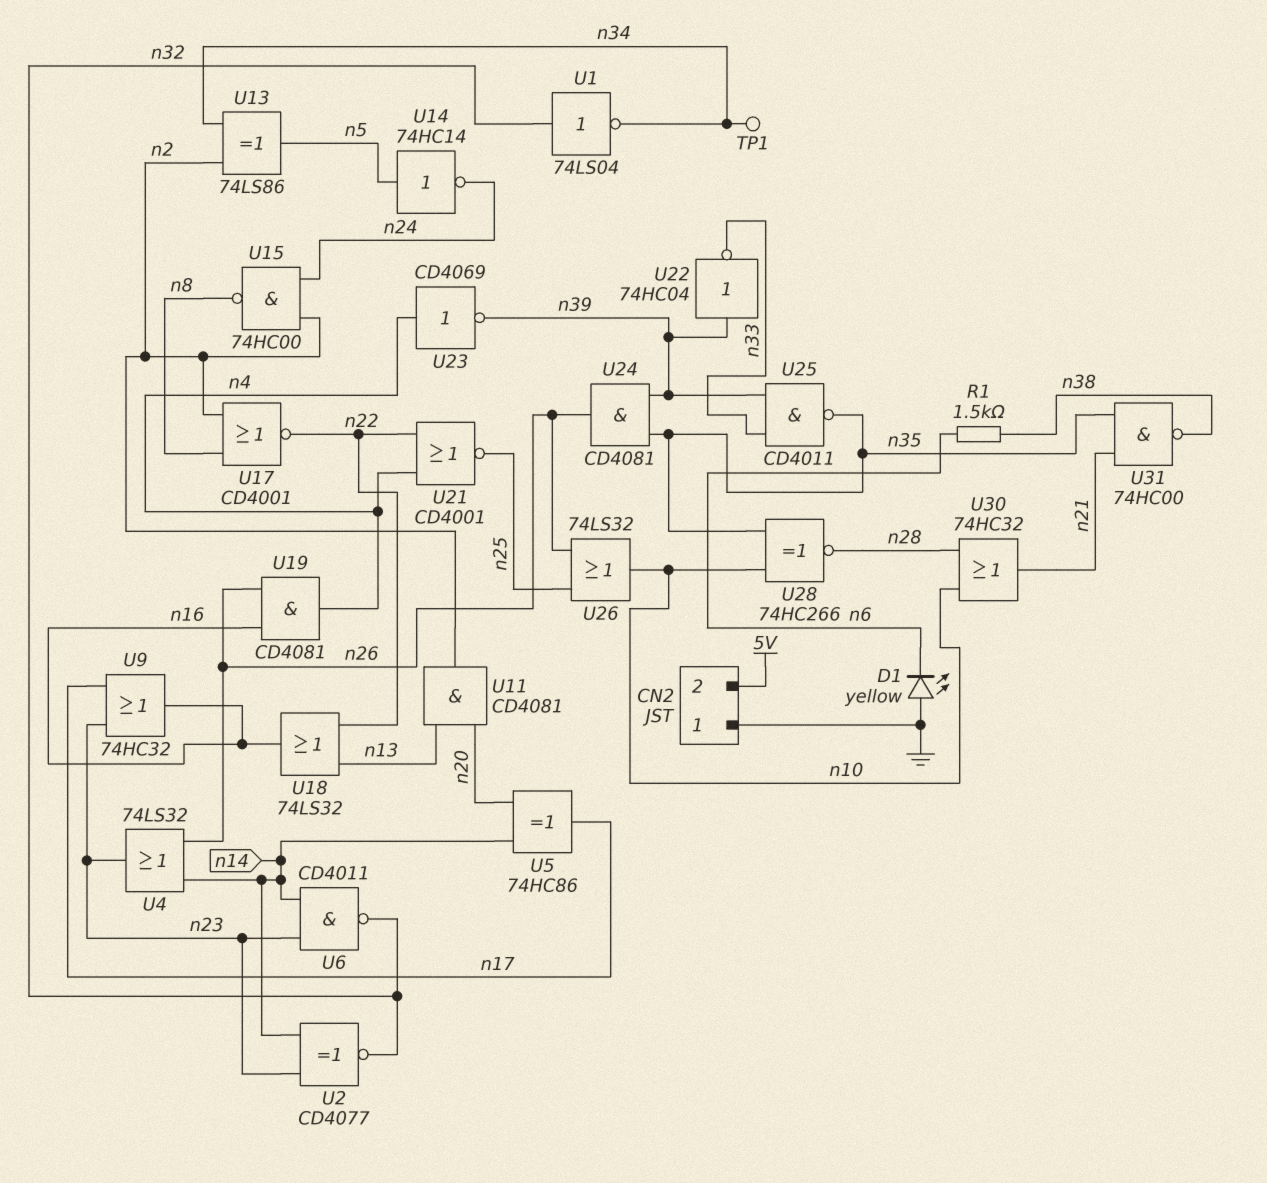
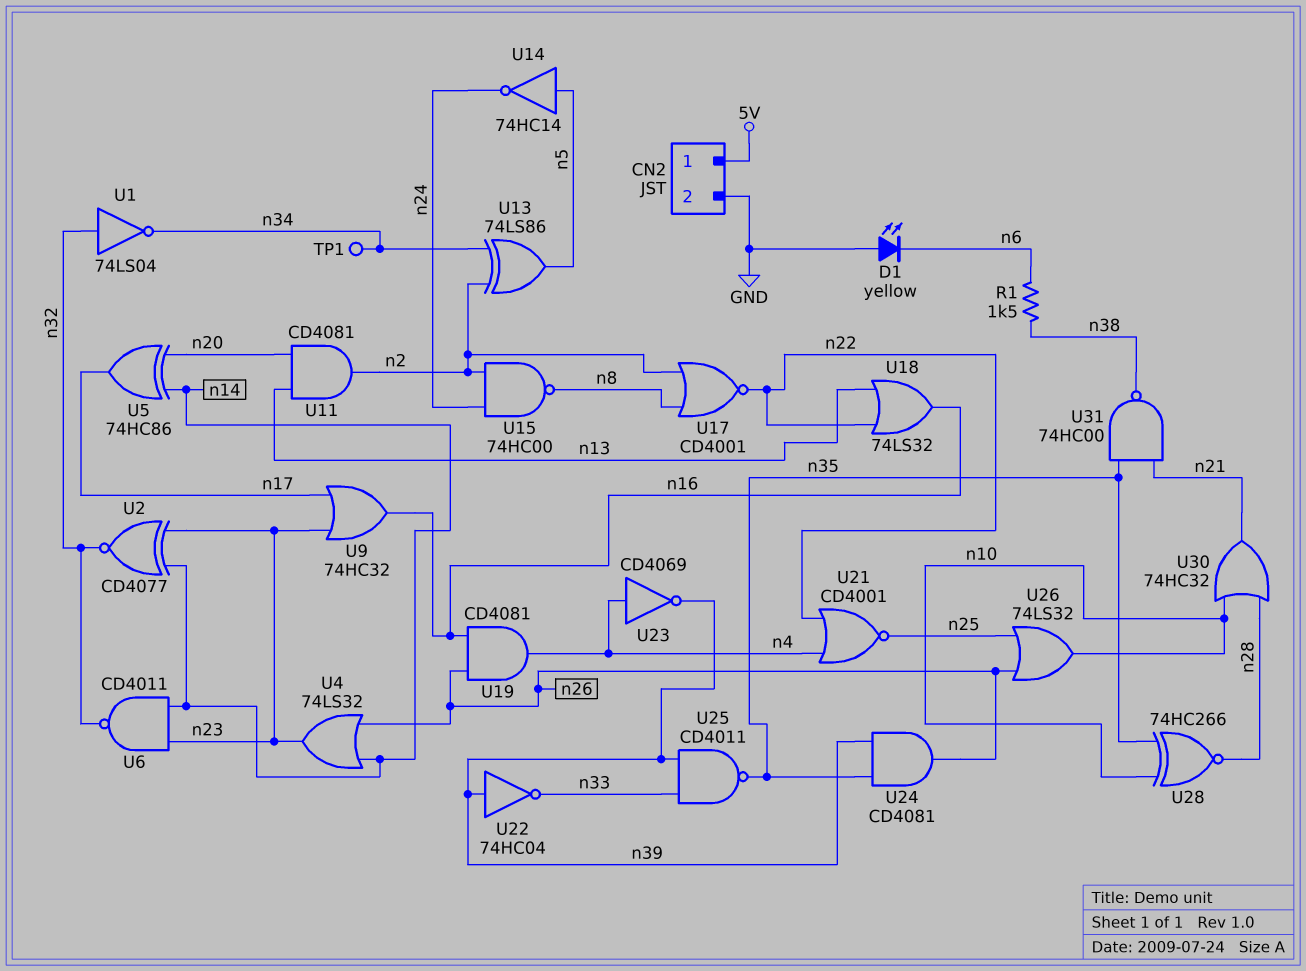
CN2 pin 1: GND -> 5V
CN2 pin 2: 5V -> GND

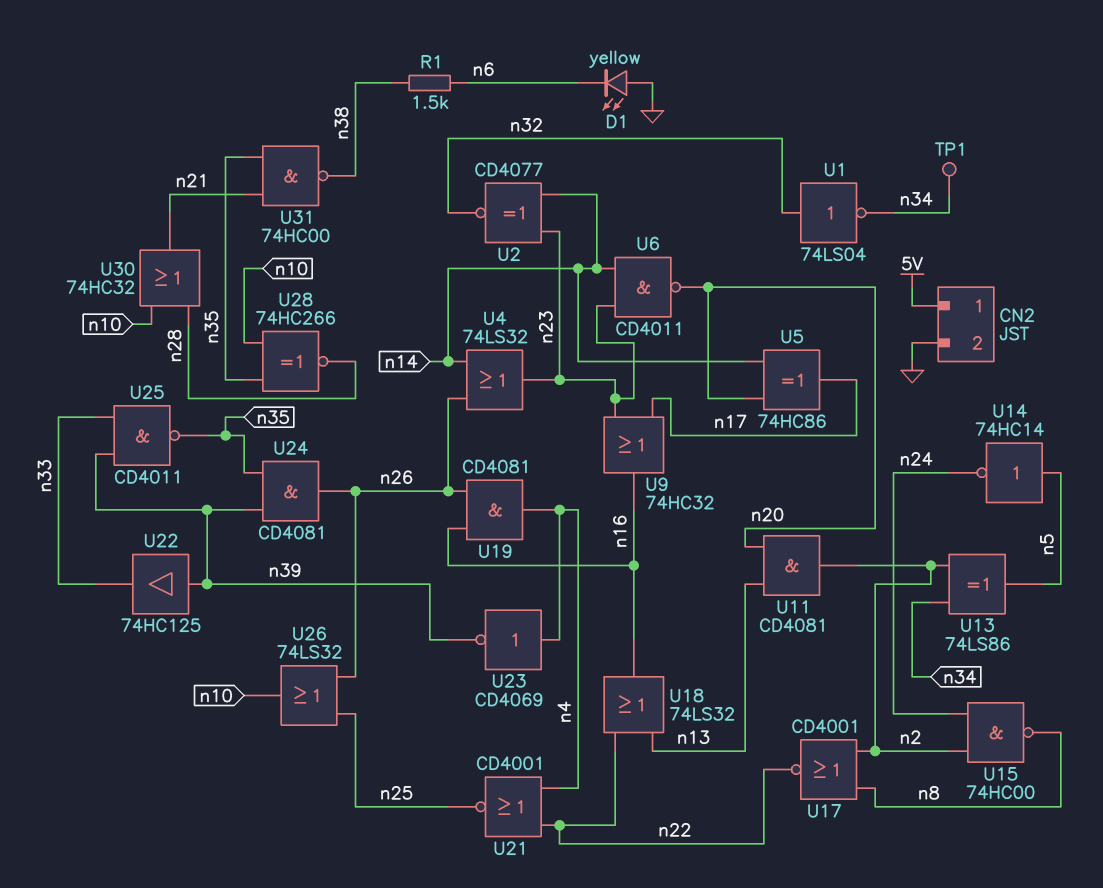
U6: NAND CD4011 (in n14, in n23, out n32) -> NAND CD4011 (in n14, in n23, out n20)
U22: NOT 74HC04 (in n39, out n33) -> buffer 74HC125 (in n39, out n33)

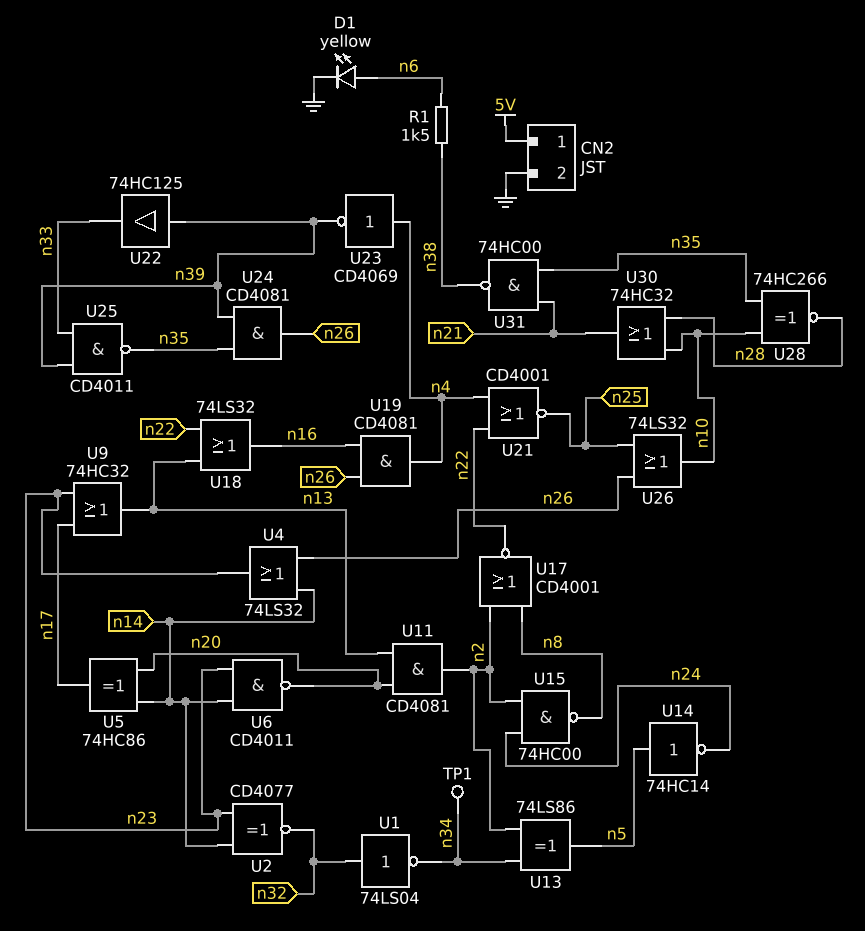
D1: LED yellow (A GND, K n6) -> LED yellow (A n6, K GND)
U9: OR 74HC32 (in n17, in n23, out n16) -> OR 74HC32 (in n17, in n23, out n13)

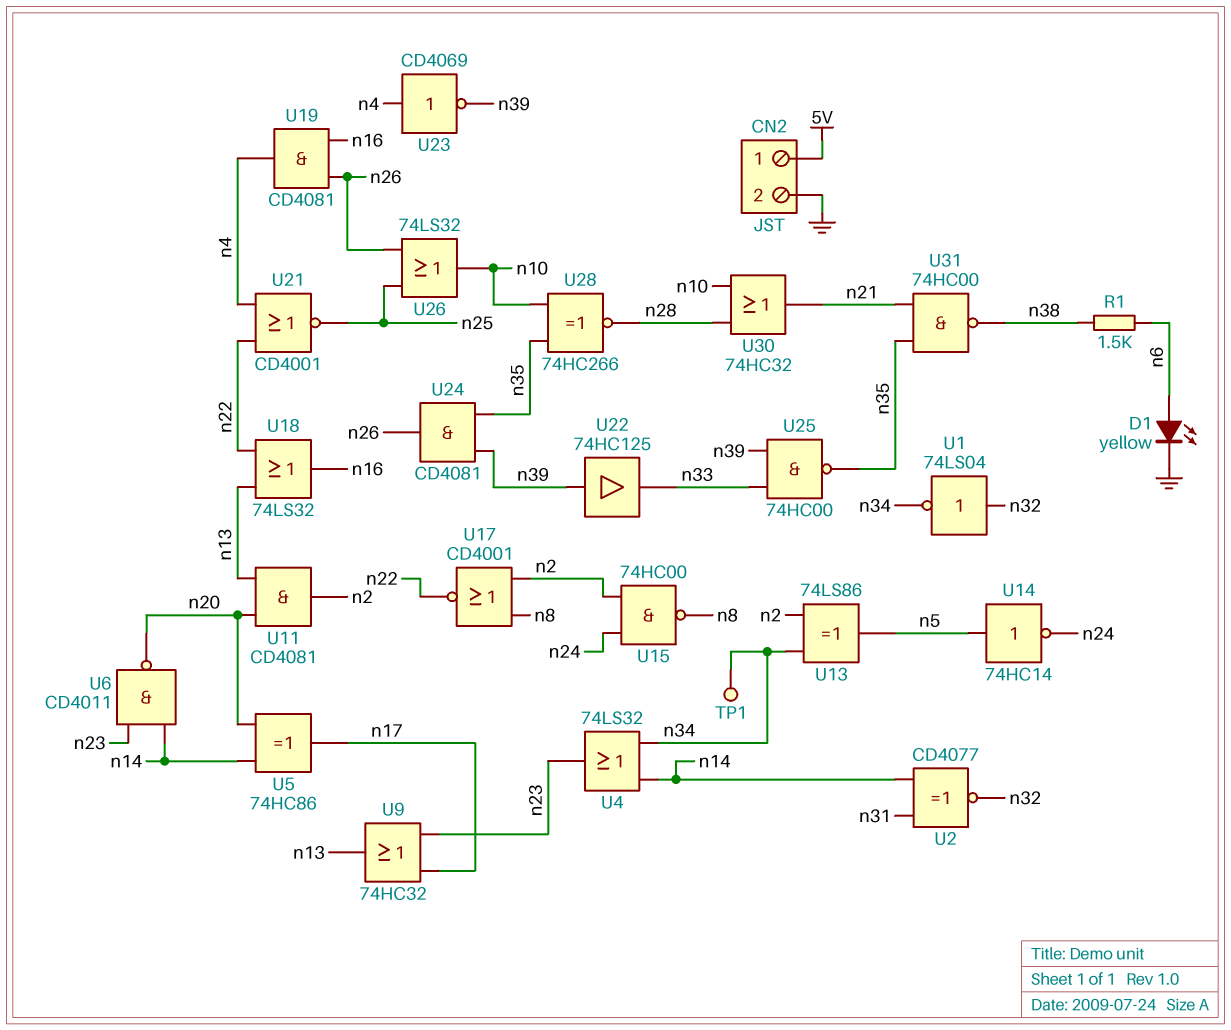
U2: XNOR CD4077 (in n14, in n23, out n32) -> XNOR CD4077 (in n14, in n31, out n32)
U4: OR 74LS32 (in n14, in n26, out n23) -> OR 74LS32 (in n14, in n34, out n23)
U25: NAND CD4011 (in n33, in n39, out n35) -> NAND 74HC00 (in n33, in n39, out n35)

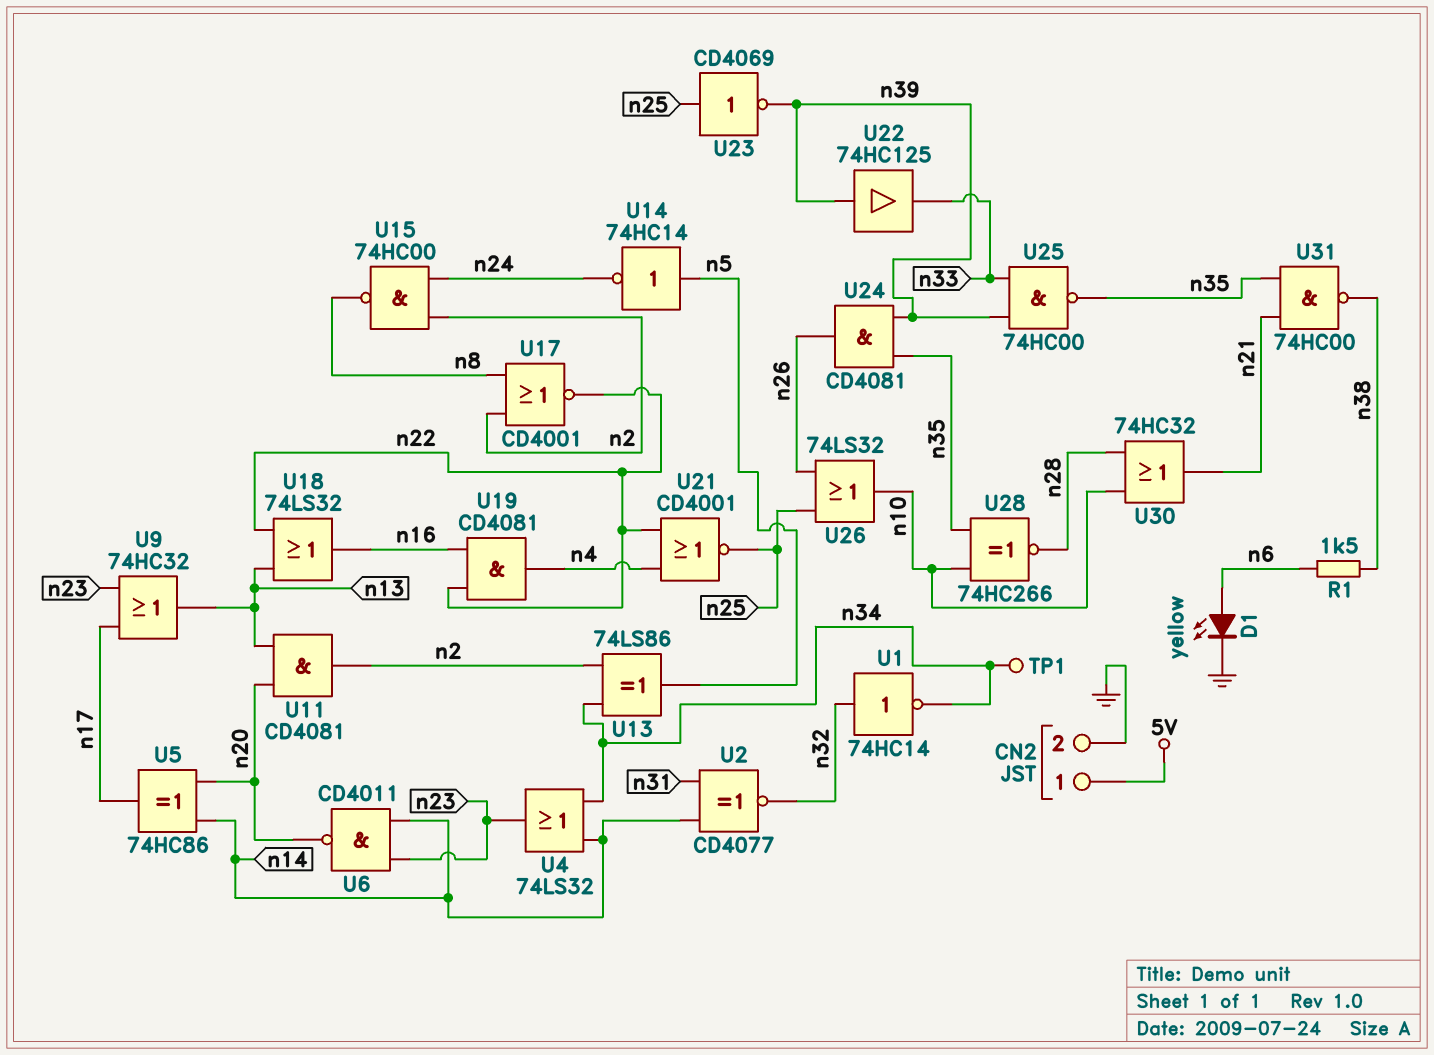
U1: NOT 74LS04 (in n32, out n34) -> NOT 74HC14 (in n32, out n34)
U19: AND CD4081 (in n16, in n26, out n4) -> AND CD4081 (in n16, in n22, out n4)
U23: NOT CD4069 (in n4, out n39) -> NOT CD4069 (in n25, out n39)

